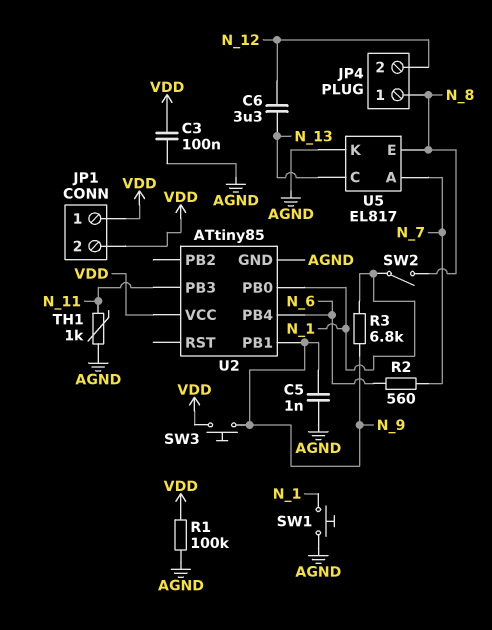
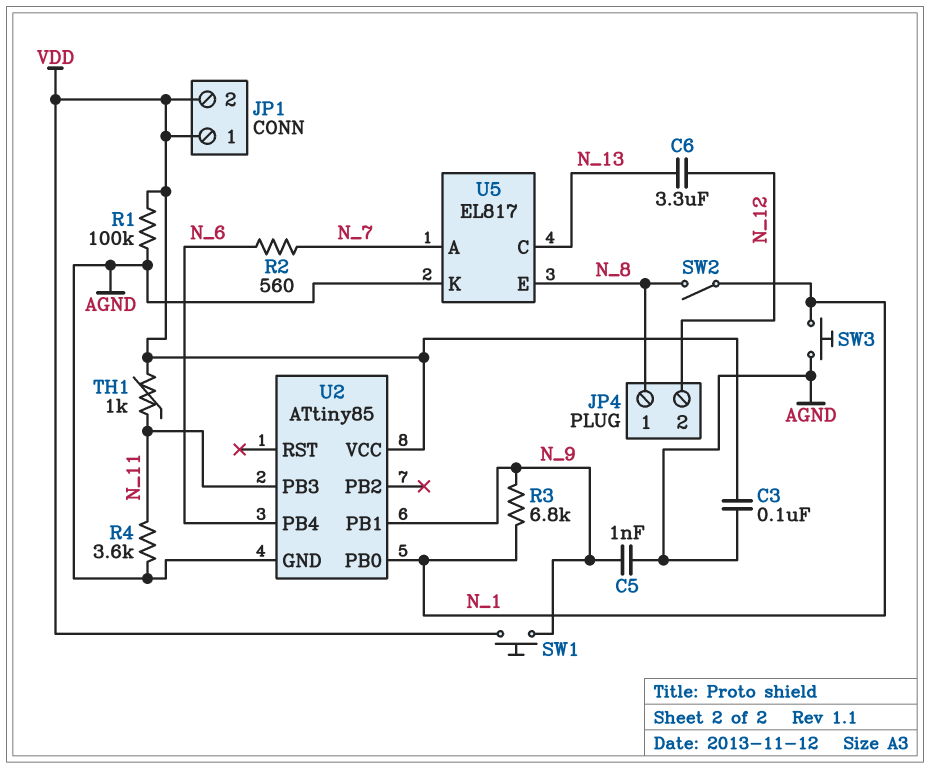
R4: none -> 3.6k (AGND, N_11)
SW1: button (AGND, N_1) -> button (N_9, VDD)
SW3: button (N_9, VDD) -> button (AGND, N_1)
TH1: 1k (AGND, N_11) -> 1k (N_11, VDD)

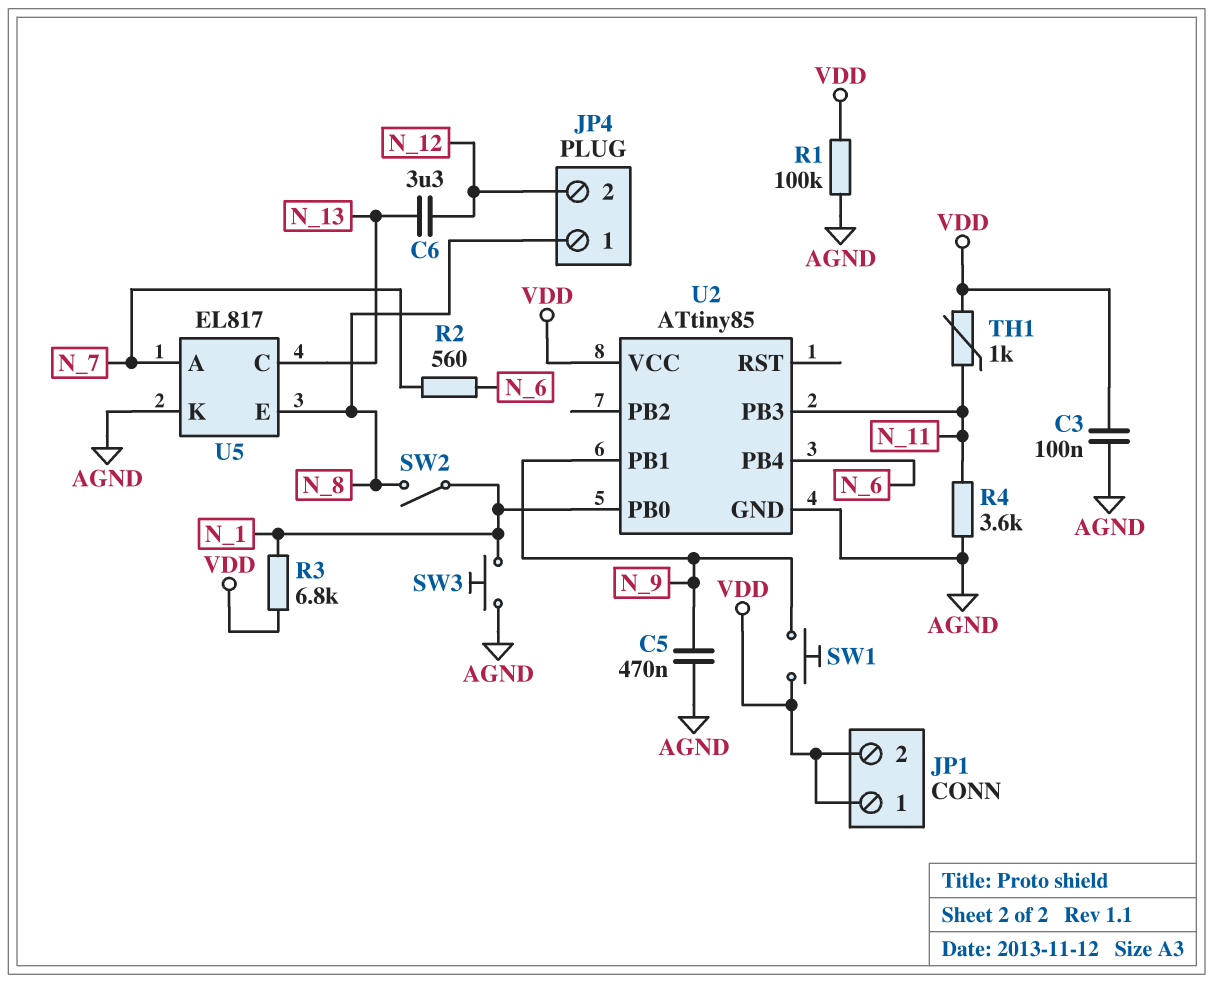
C5: 1nF (AGND, N_9) -> 470nF (AGND, N_9)
R3: 6.8k (N_1, N_9) -> 6.8k (N_1, VDD)

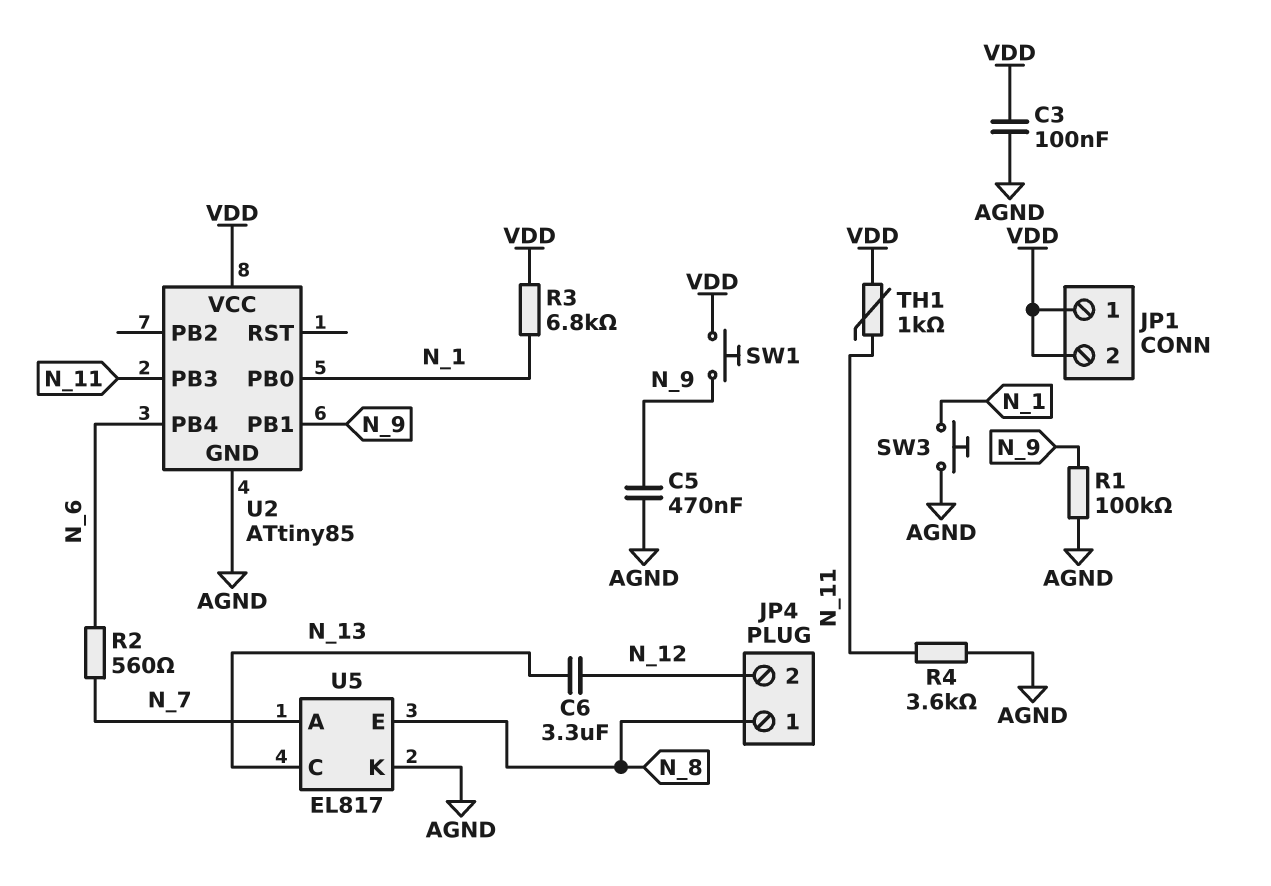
R1: 100k (AGND, VDD) -> 100k (AGND, N_9)
SW2: switch (N_1, N_8) -> none

